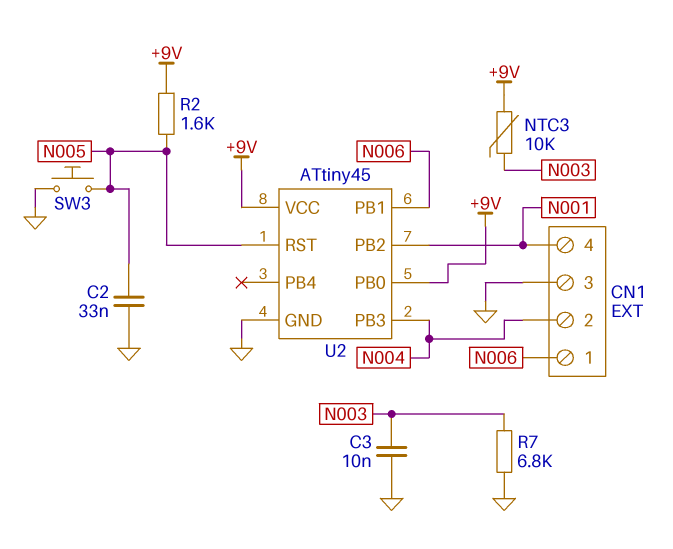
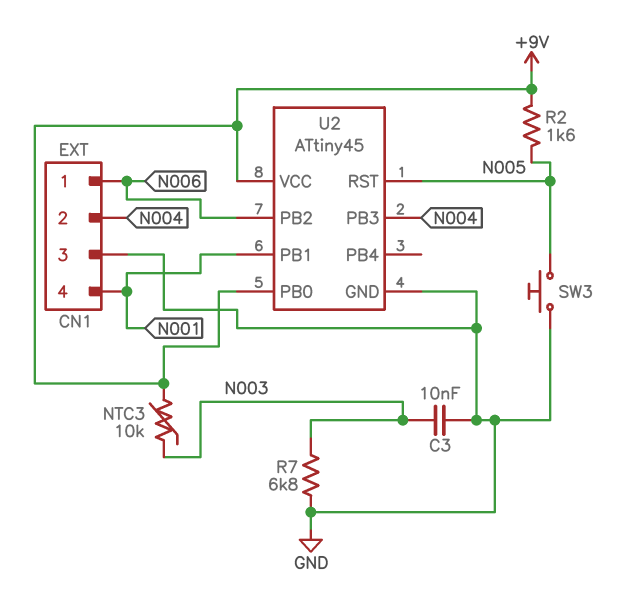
C2: 33nF (GND, N005) -> none
U2 pin PB1: N006 -> N001
U2 pin PB2: N001 -> N006

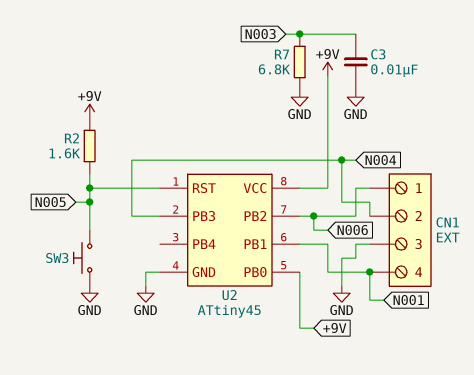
NTC3: 10k (+9V, N003) -> none

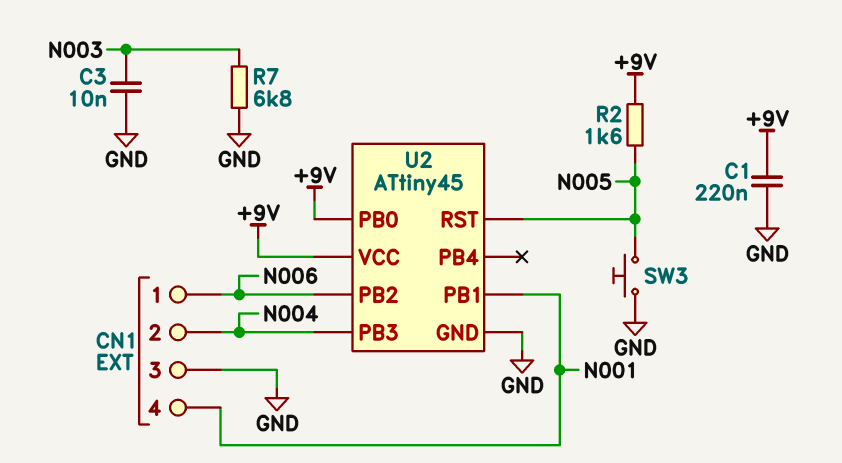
C1: none -> 220nF (+9V, GND)

